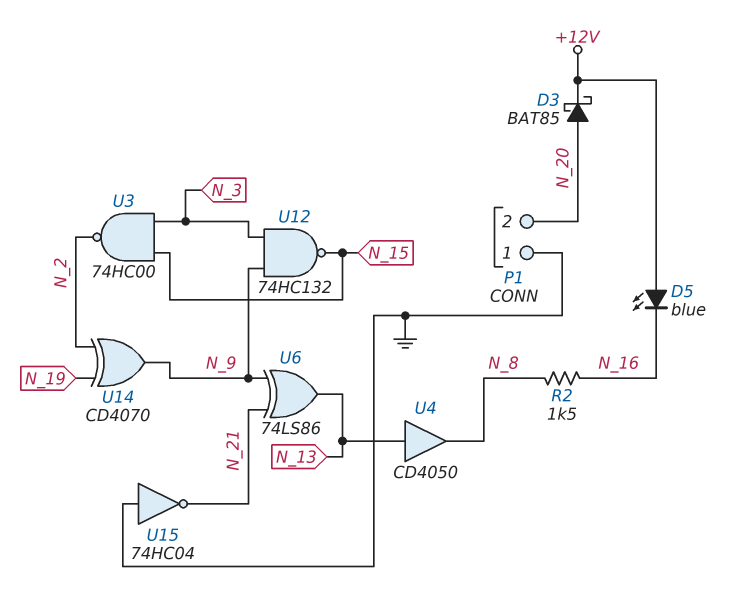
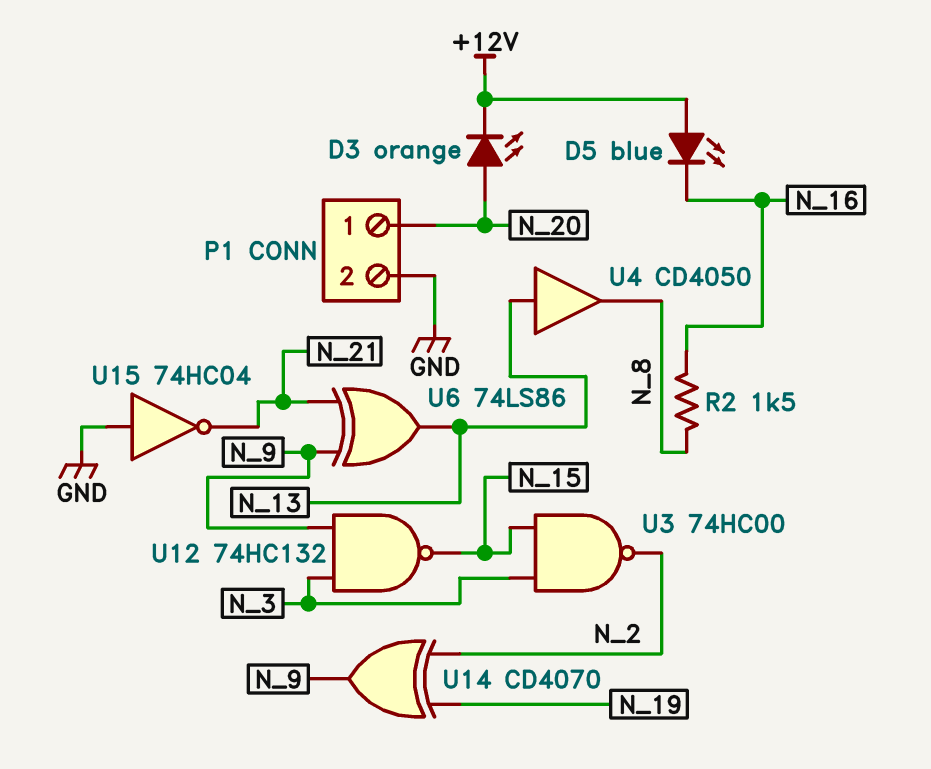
D3: schottky BAT85 (A N_20, K +12V) -> LED orange (A N_20, K +12V)
P1 pin 1: GND -> N_20
P1 pin 2: N_20 -> GND

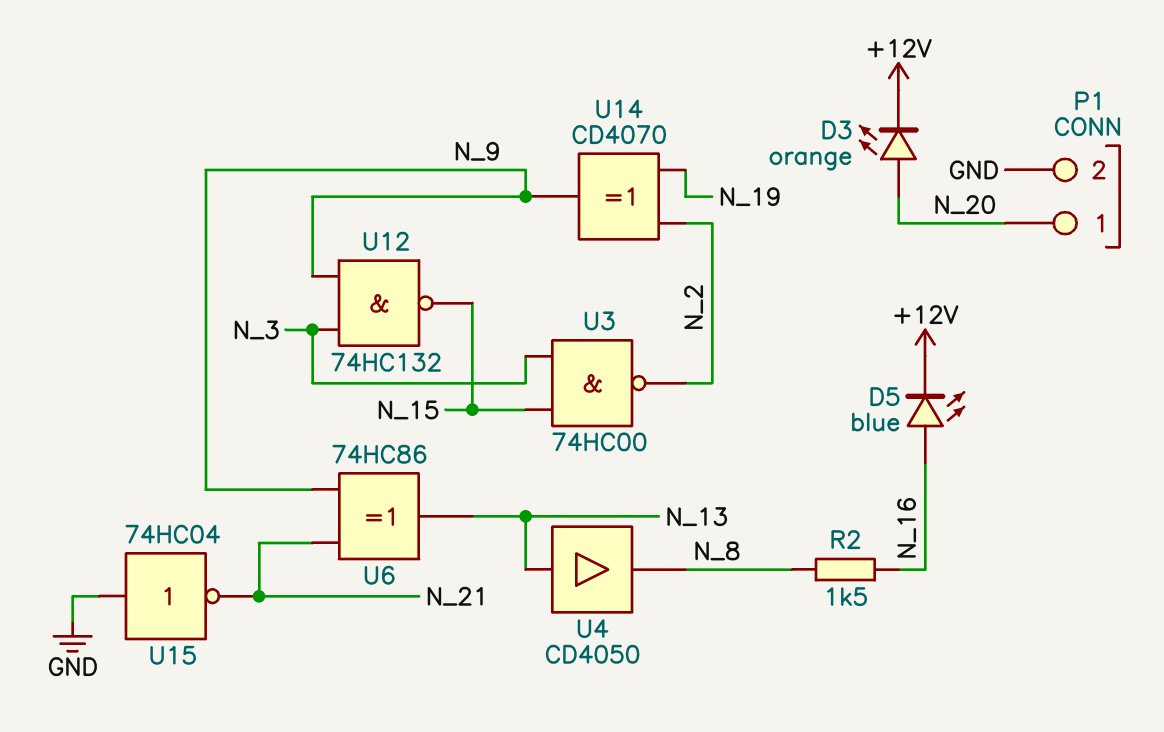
D5: LED blue (A +12V, K N_16) -> LED blue (A N_16, K +12V)
U6: XOR 74LS86 (in N_9, in N_21, out N_13) -> XOR 74HC86 (in N_9, in N_21, out N_13)

